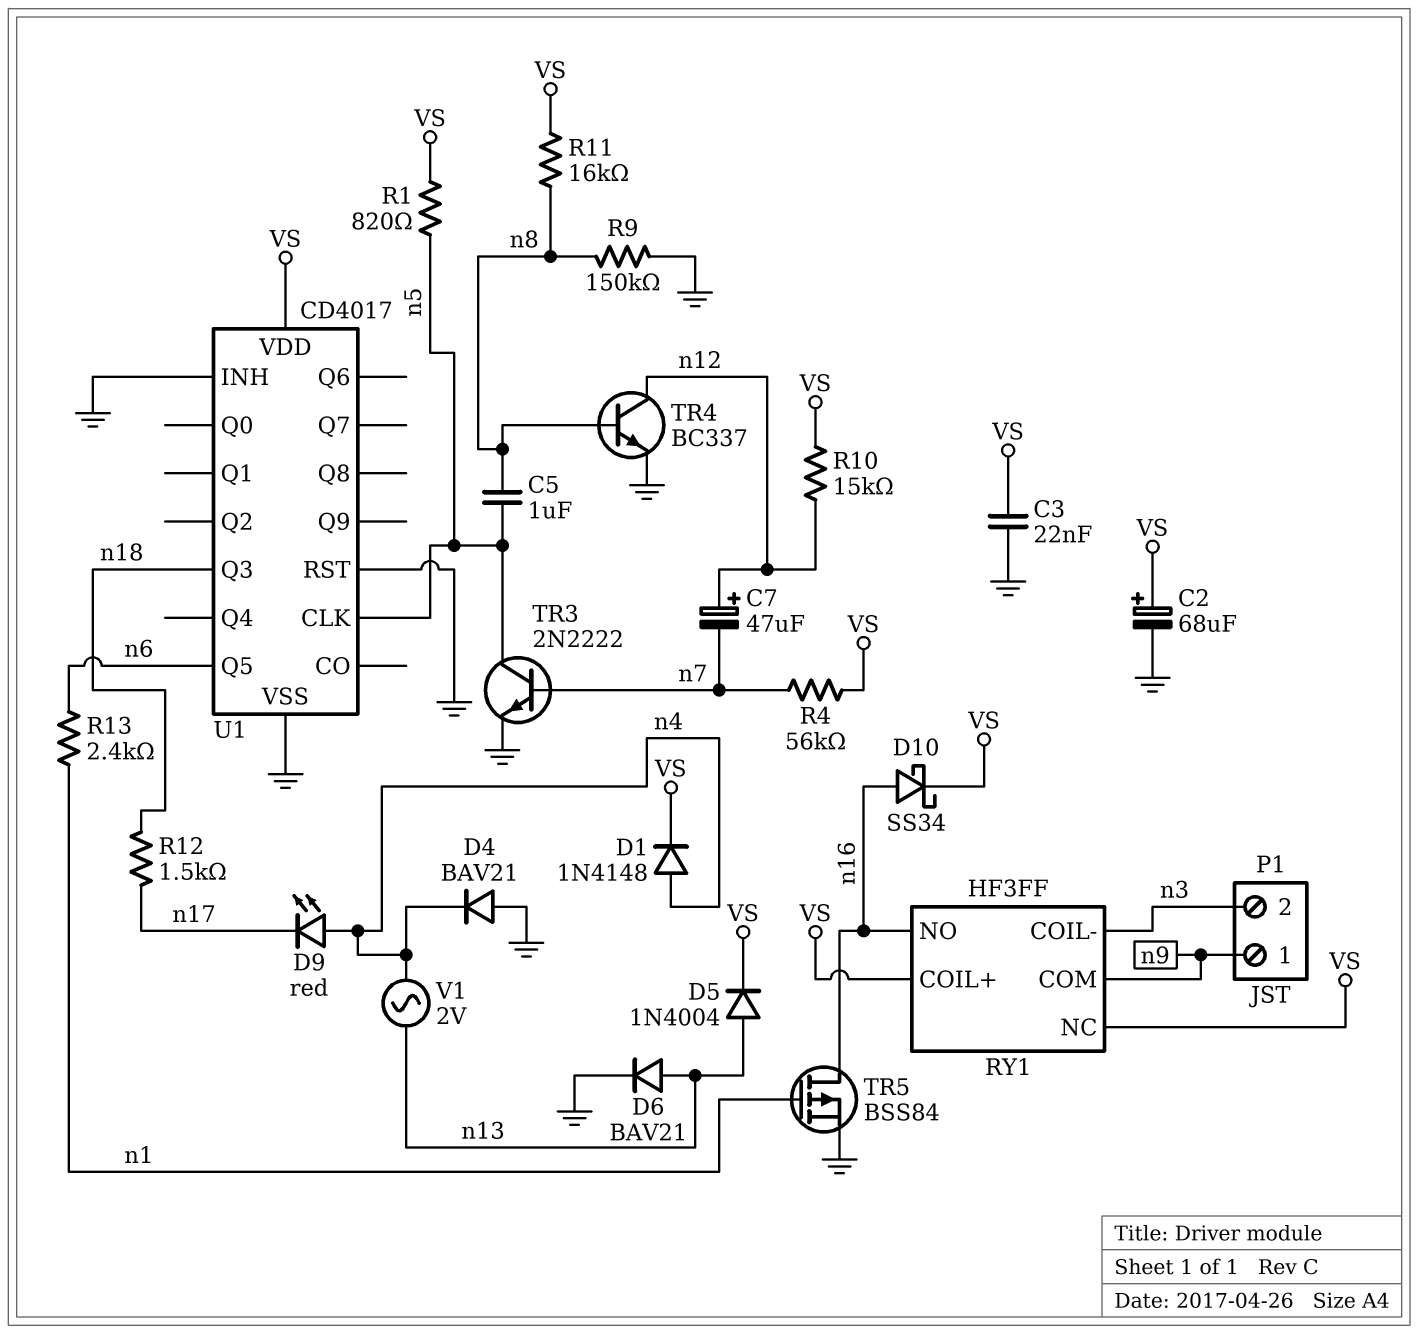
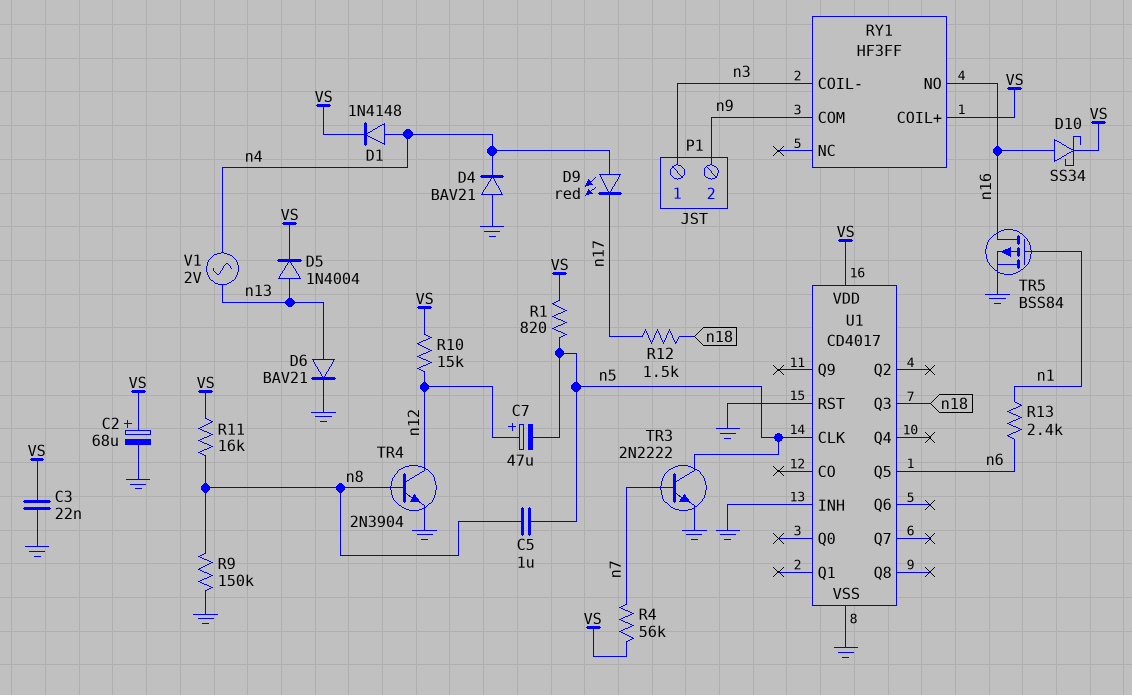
C7: 47uF (plus n12, minus n7) -> 47uF (plus n12, minus n5)
P1 pin 1: n9 -> n3
P1 pin 2: n3 -> n9
RY1 pin NC: VS -> none
TR4: NPN BC337 (B n8, C n12, E GND) -> NPN 2N3904 (B n8, C n12, E GND)

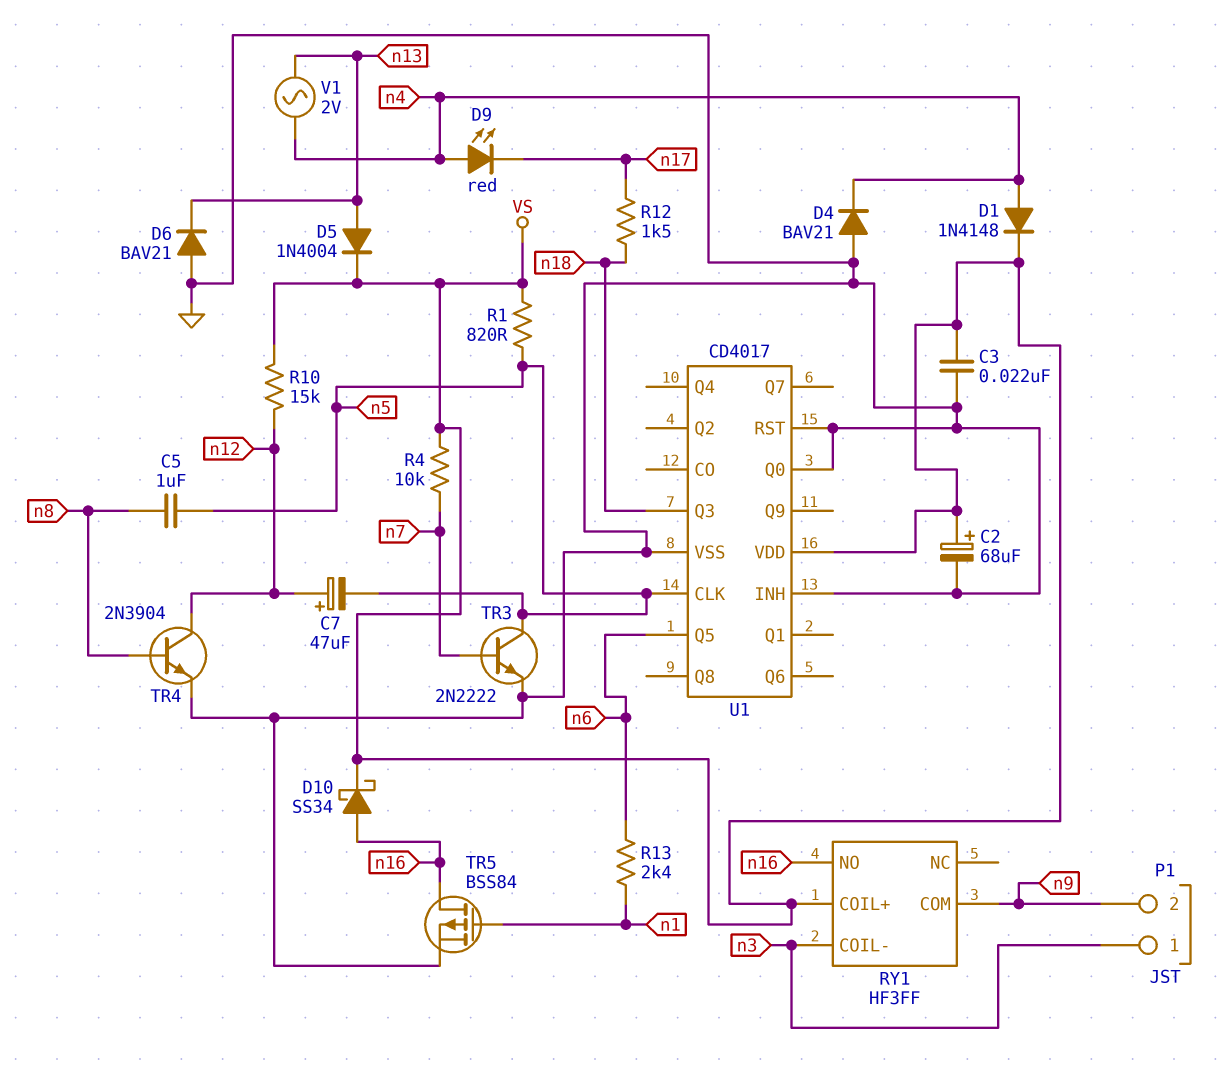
D6: diode BAV21 (A n13, K GND) -> diode BAV21 (A GND, K n13)
R4: 56k (VS, n7) -> 10k (VS, n7)
R9: 150k (GND, n8) -> none
R11: 16k (VS, n8) -> none
U1 pin Q0: none -> GND

